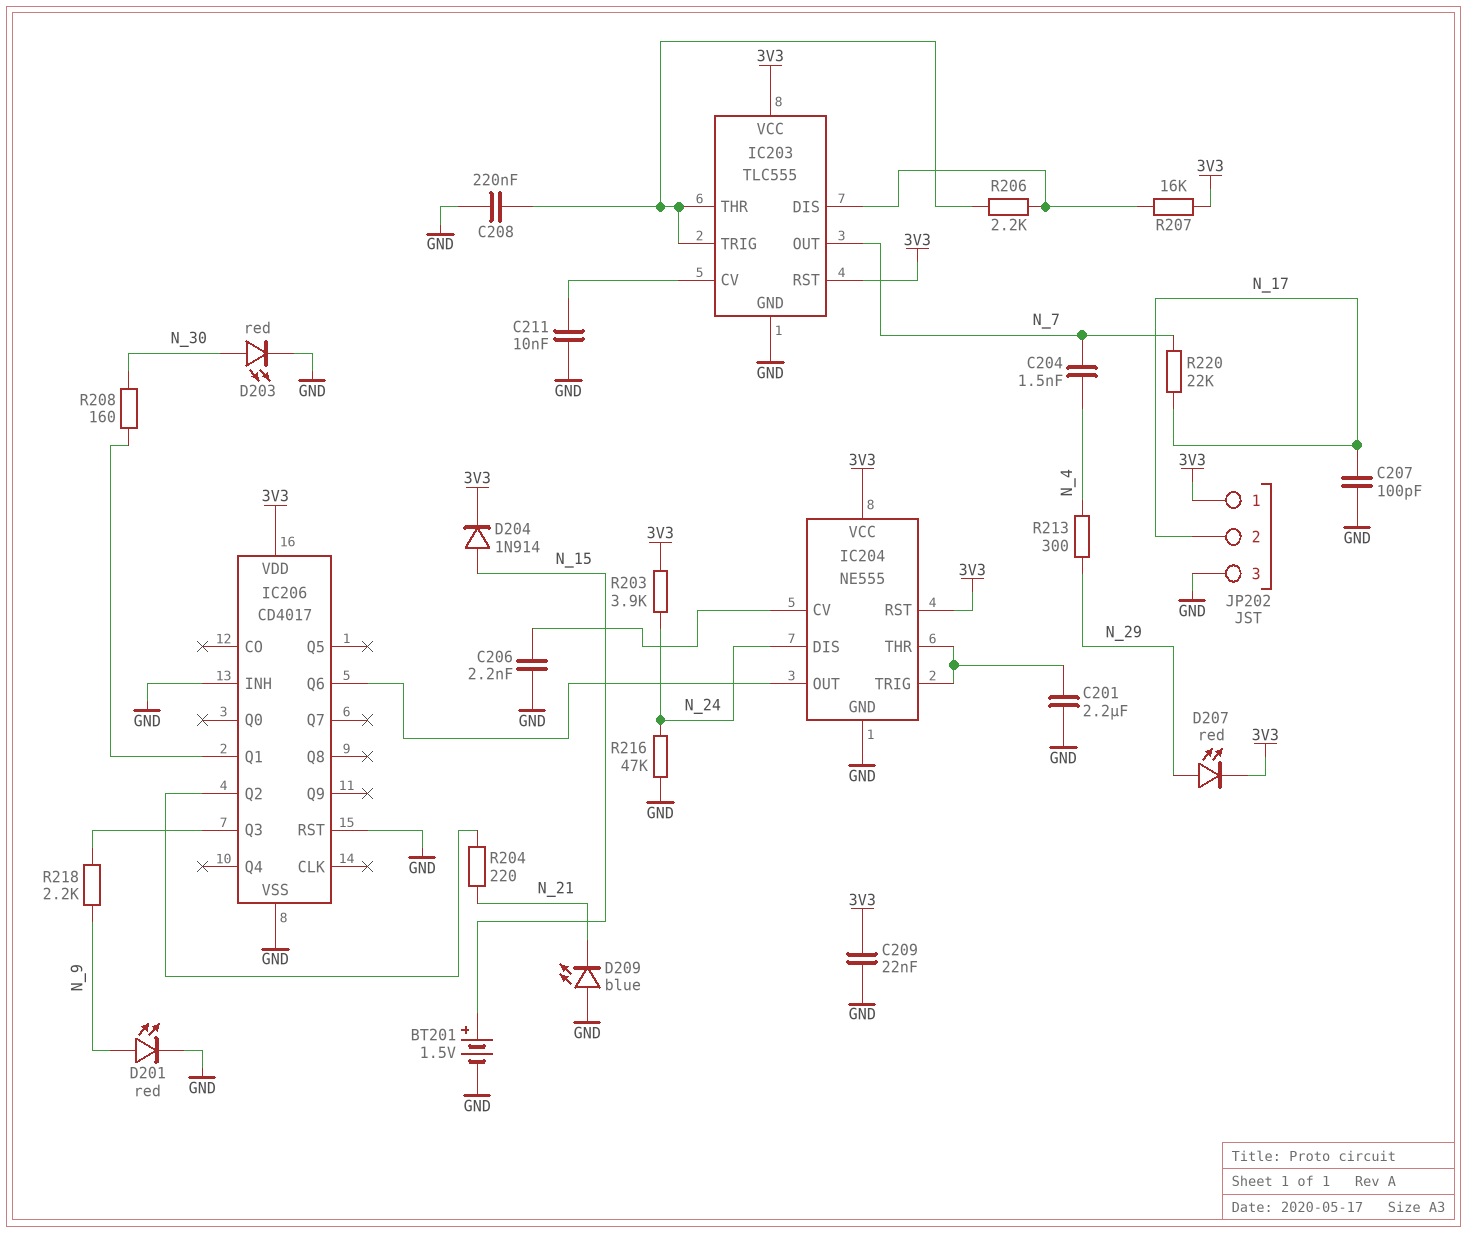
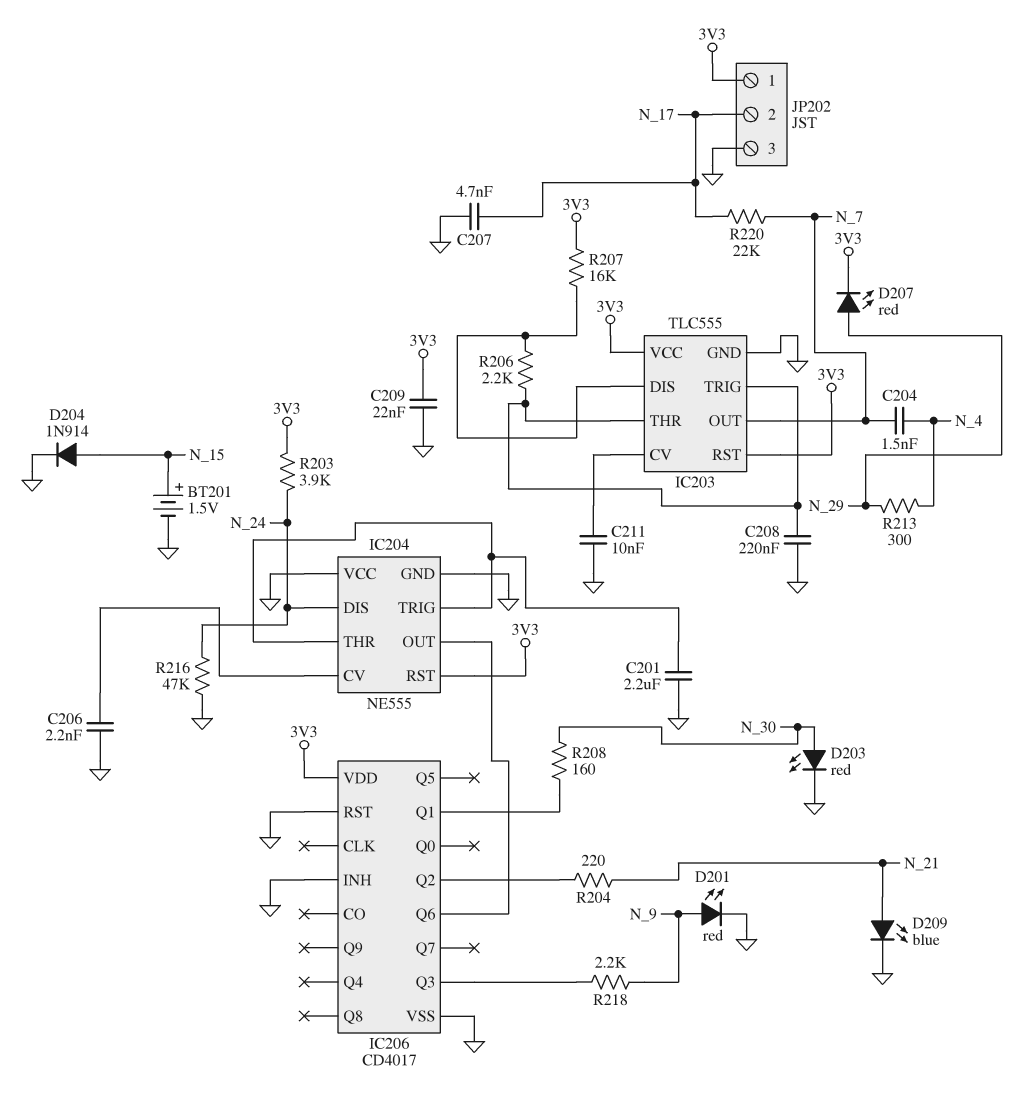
C207: 100pF (GND, N_17) -> 4.7nF (GND, N_17)
D204: diode 1N914 (A N_15, K 3V3) -> diode 1N914 (A N_15, K GND)
D209: LED blue (A GND, K N_21) -> LED blue (A N_21, K GND)
IC204 pin VCC: 3V3 -> GND

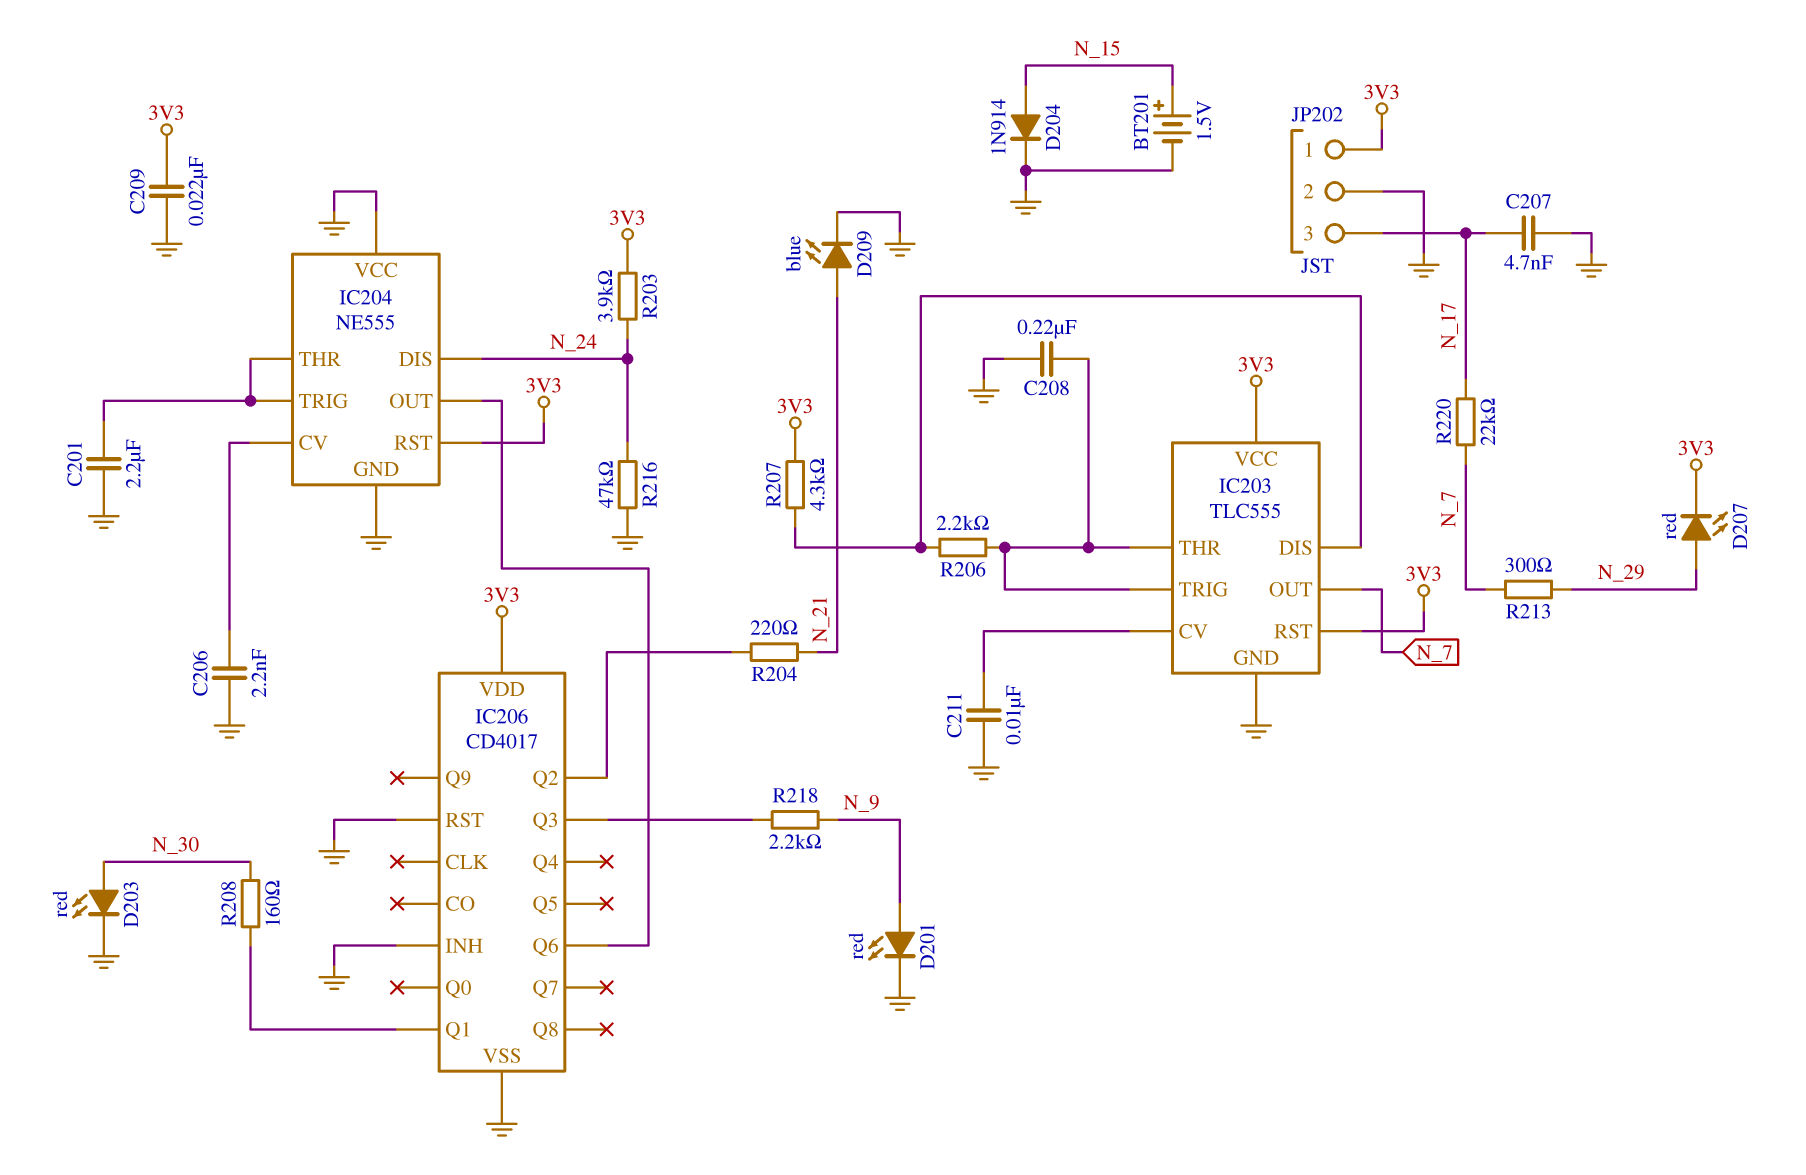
C204: 1.5nF (N_4, N_7) -> none
JP202 pin 2: N_17 -> GND
JP202 pin 3: GND -> N_17
R207: 16k (3V3, IC203/DIS) -> 4.3k (3V3, IC203/DIS)
R213: 300 (N_4, N_29) -> 300 (N_7, N_29)

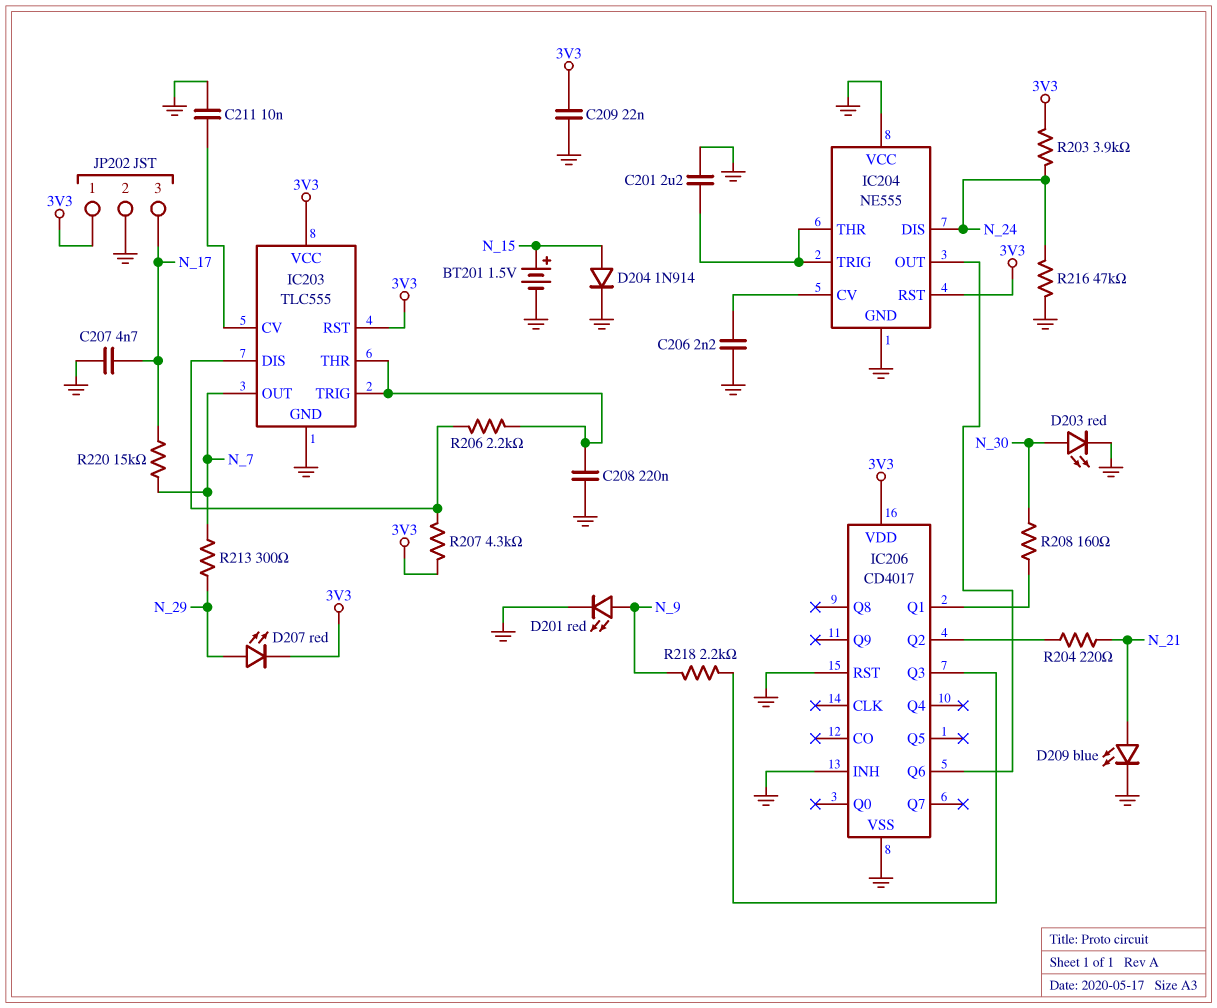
R220: 22k (N_7, N_17) -> 15k (N_7, N_17)

